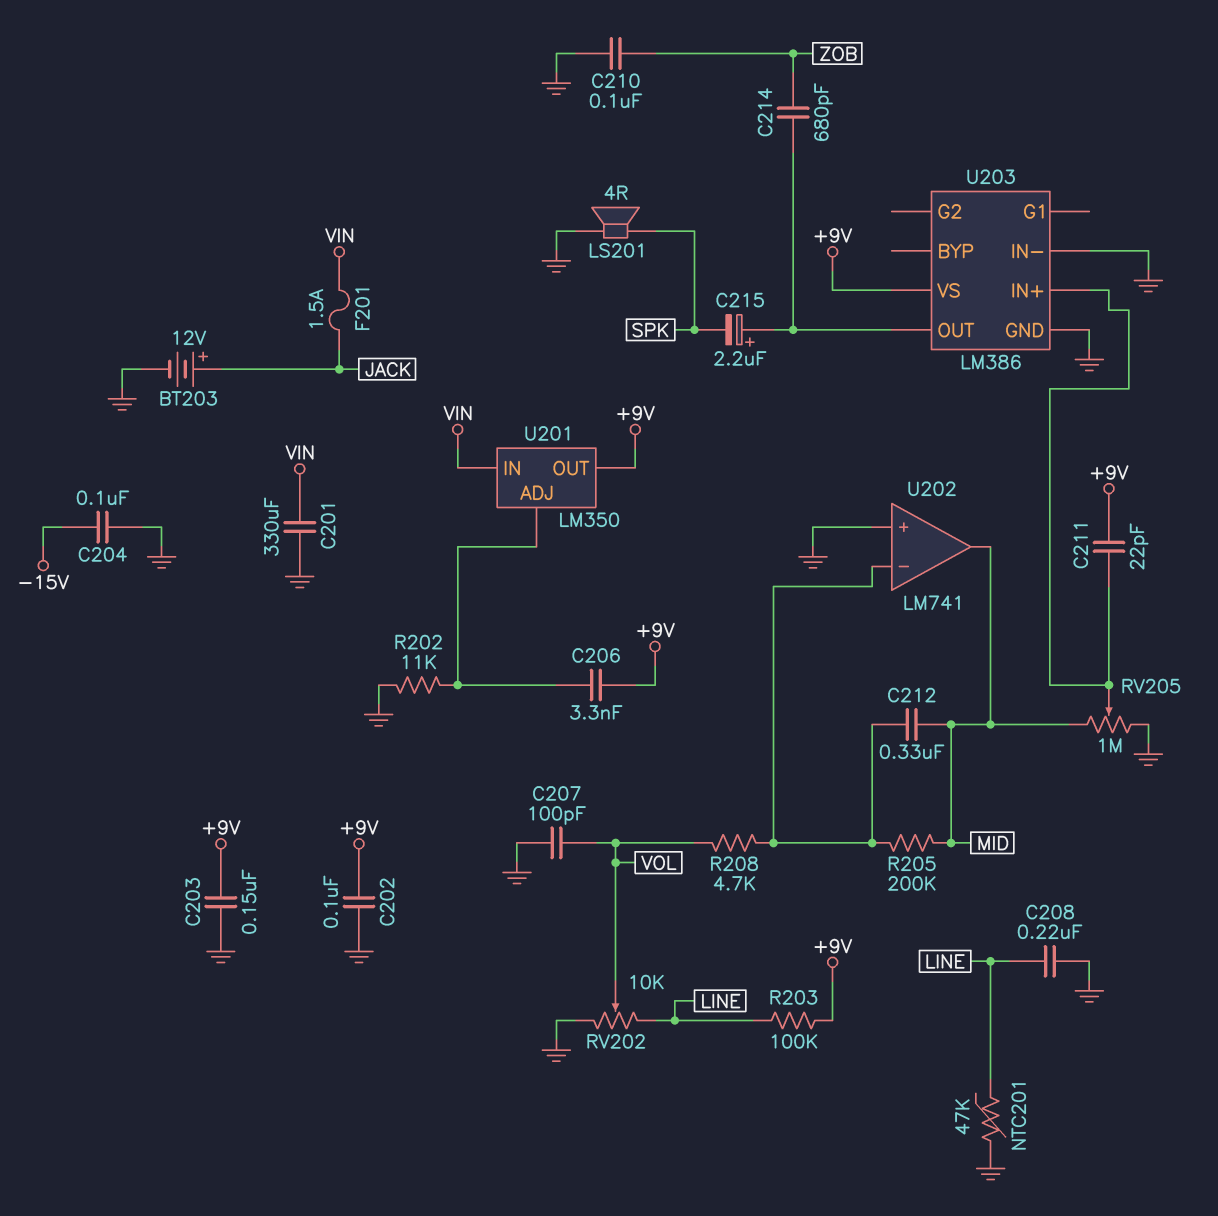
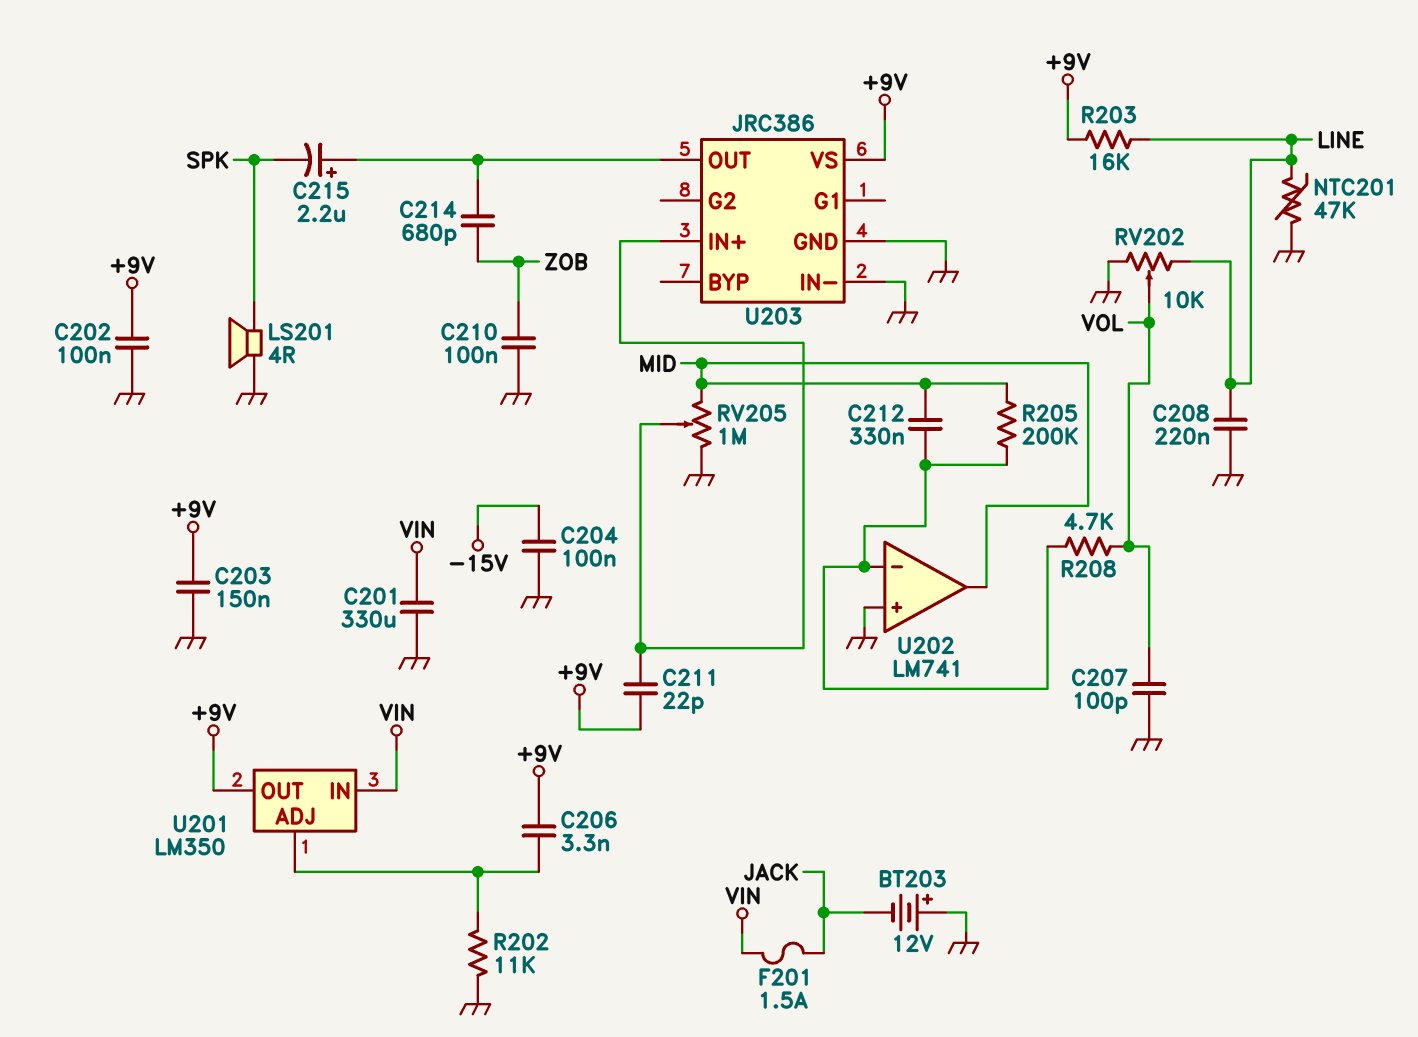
BT203: 12V (plus JACK, minus GND) -> 12V (plus GND, minus JACK)
R203: 100k (+9V, LINE) -> 16k (+9V, LINE)
U203: LM386 -> JRC386

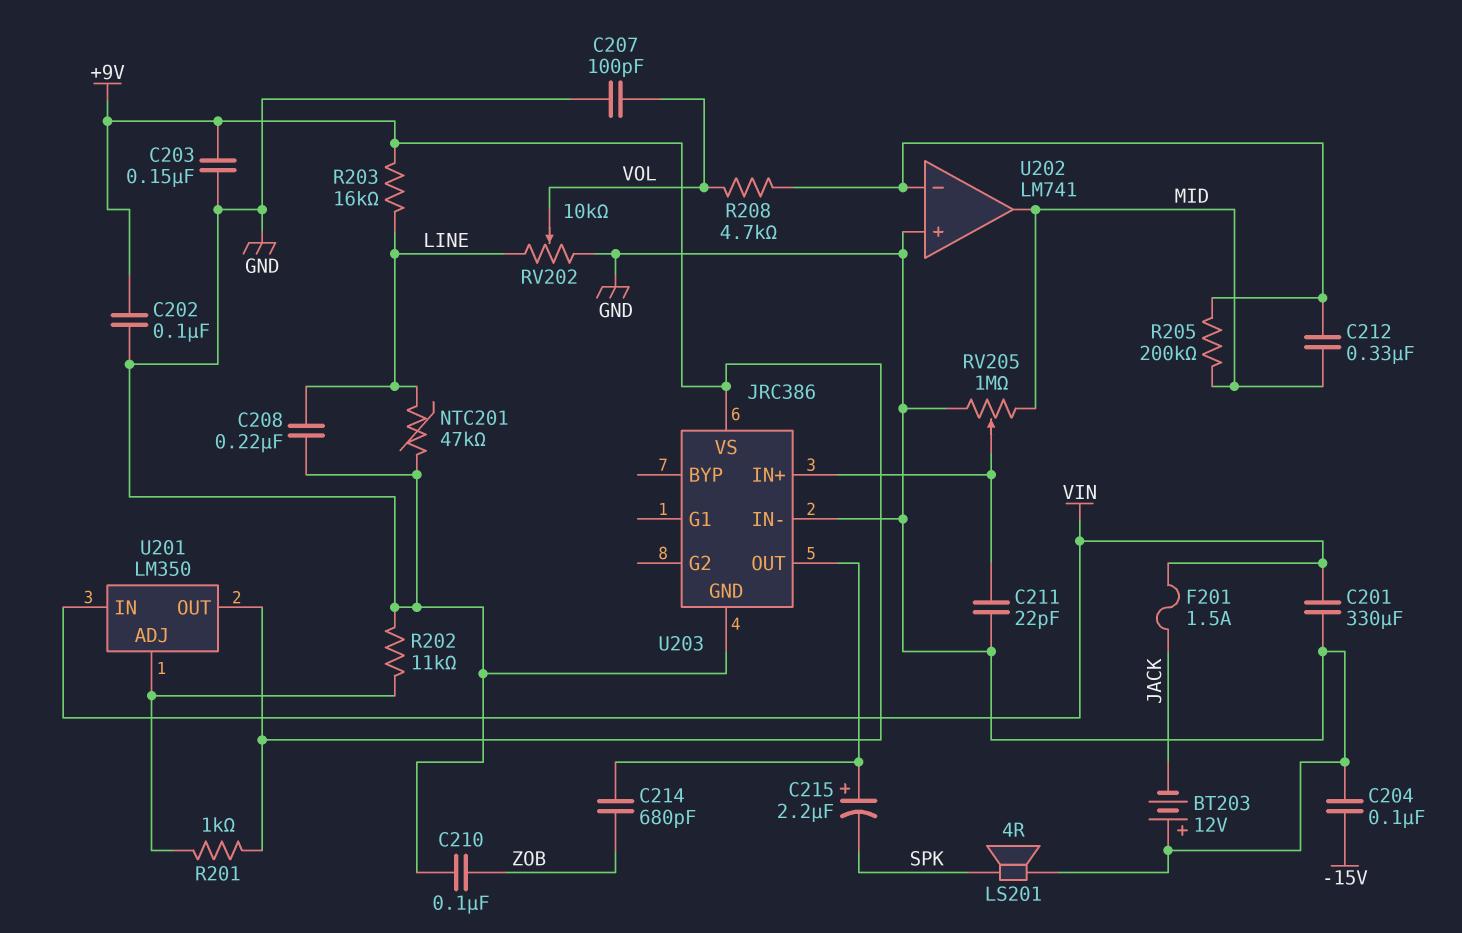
C206: 3.3nF (+9V, U201/ADJ) -> none
C211: 22pF (+9V, U203/IN+) -> 22pF (GND, U203/IN+)
R201: none -> 1k (+9V, U201/ADJ)

